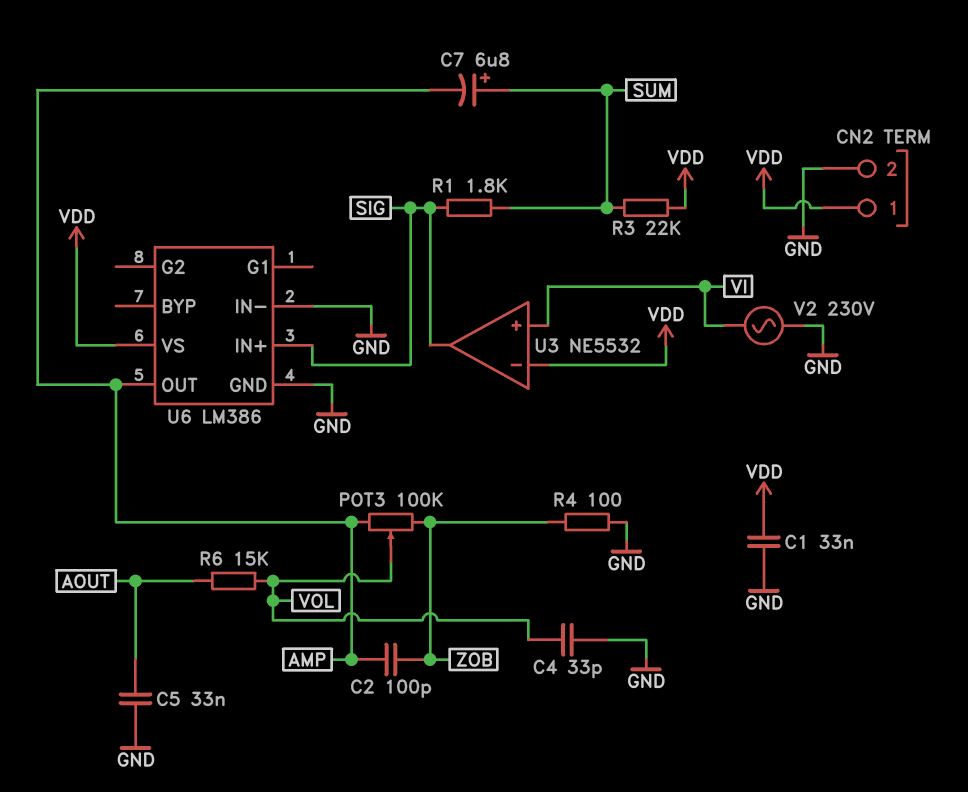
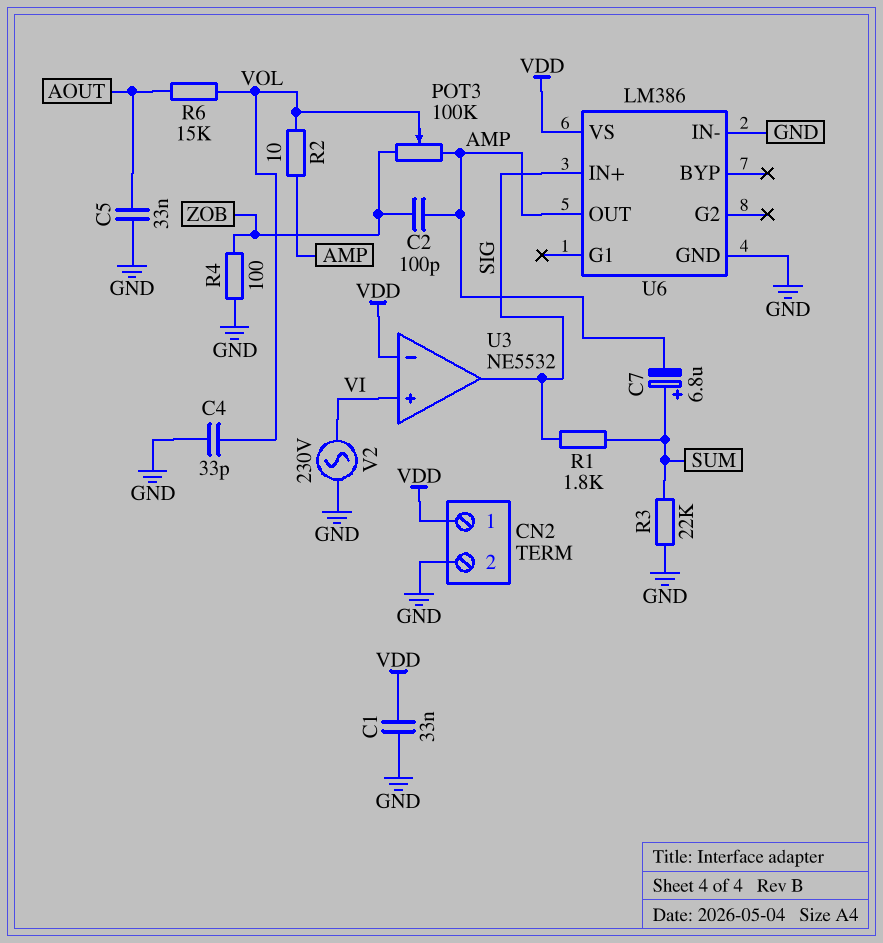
R2: none -> 10 (AMP, VOL)
R3: 22k (SUM, VDD) -> 22k (GND, SUM)

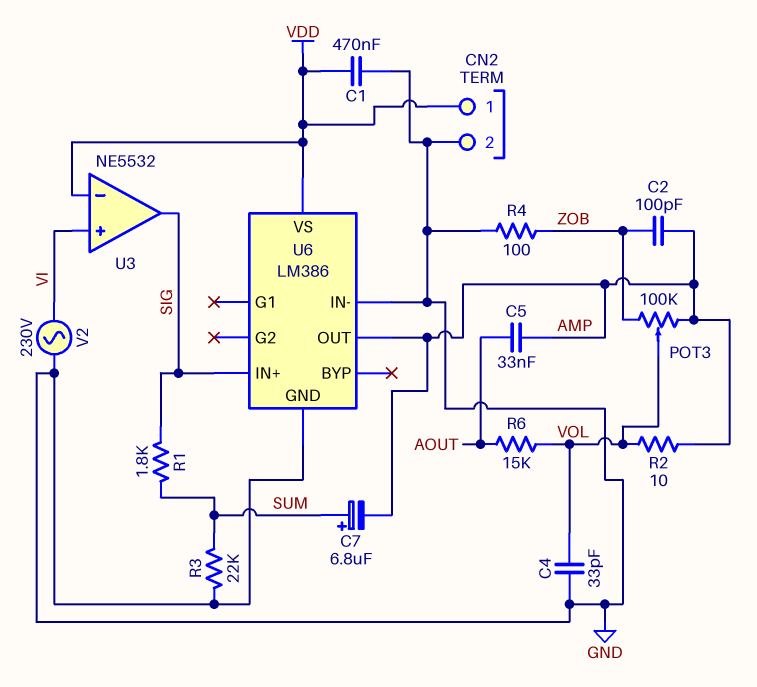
C1: 33nF (GND, VDD) -> 470nF (GND, VDD)
C5: 33nF (AOUT, GND) -> 33nF (AMP, AOUT)

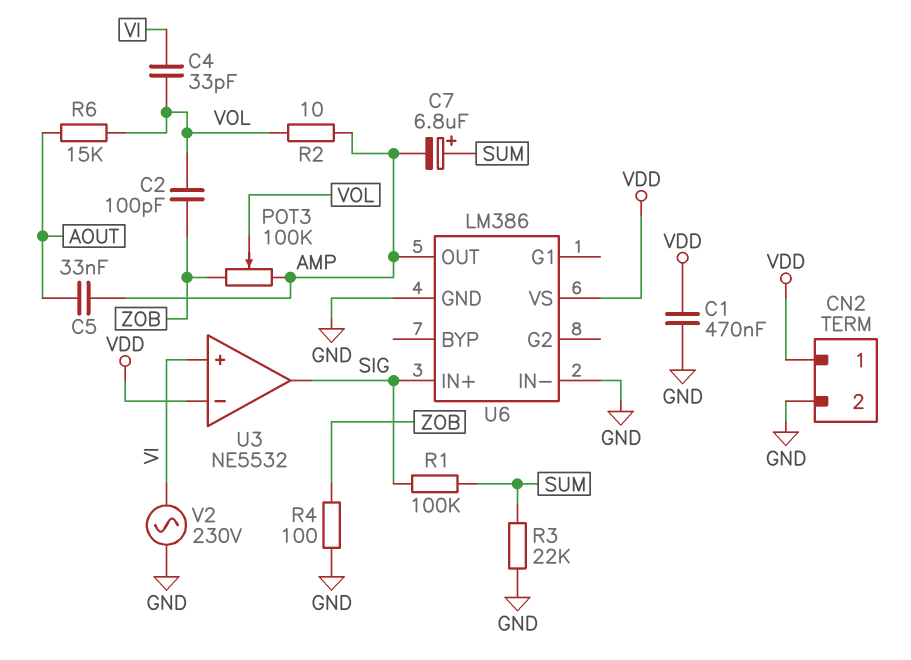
C2: 100pF (AMP, ZOB) -> 100pF (VOL, ZOB)
C4: 33pF (GND, VOL) -> 33pF (VI, VOL)
R1: 1.8k (SIG, SUM) -> 100k (SIG, SUM)

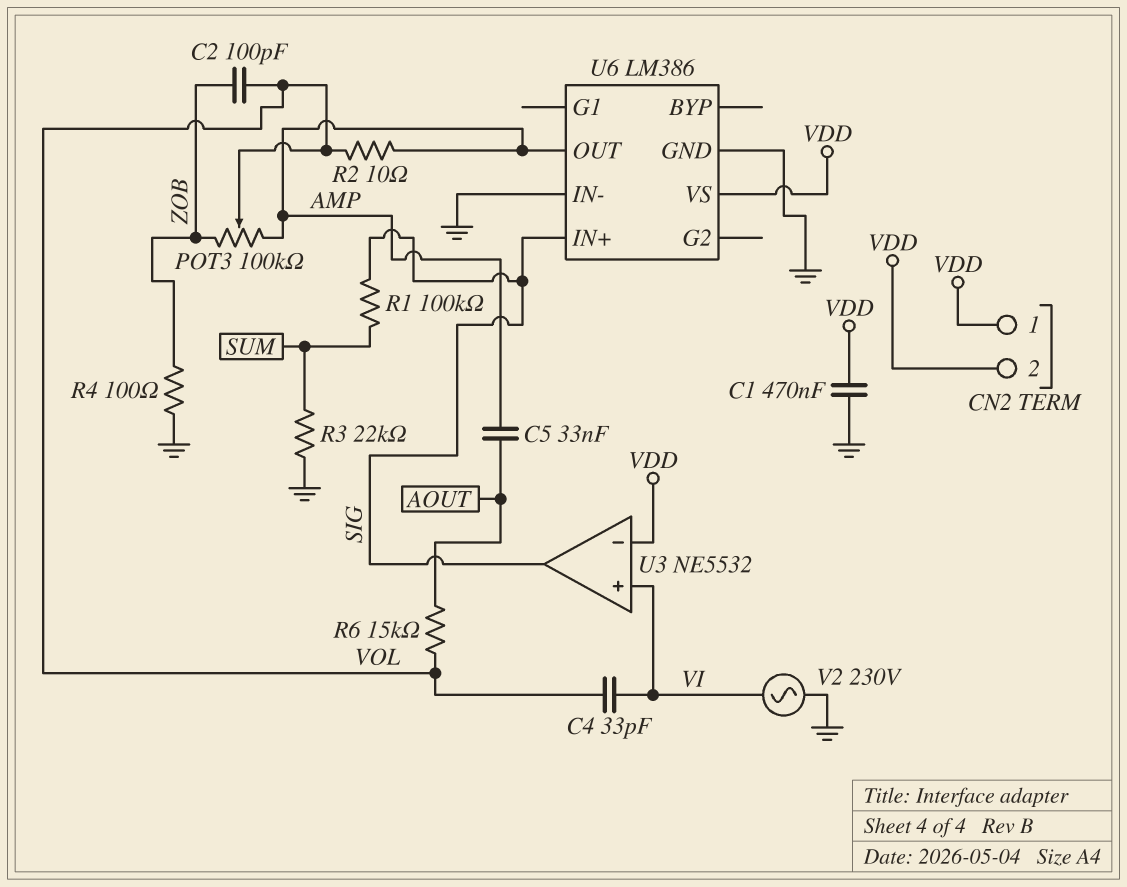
C7: 6.8uF (plus SUM, minus AMP) -> none
CN2 pin 2: GND -> VDD

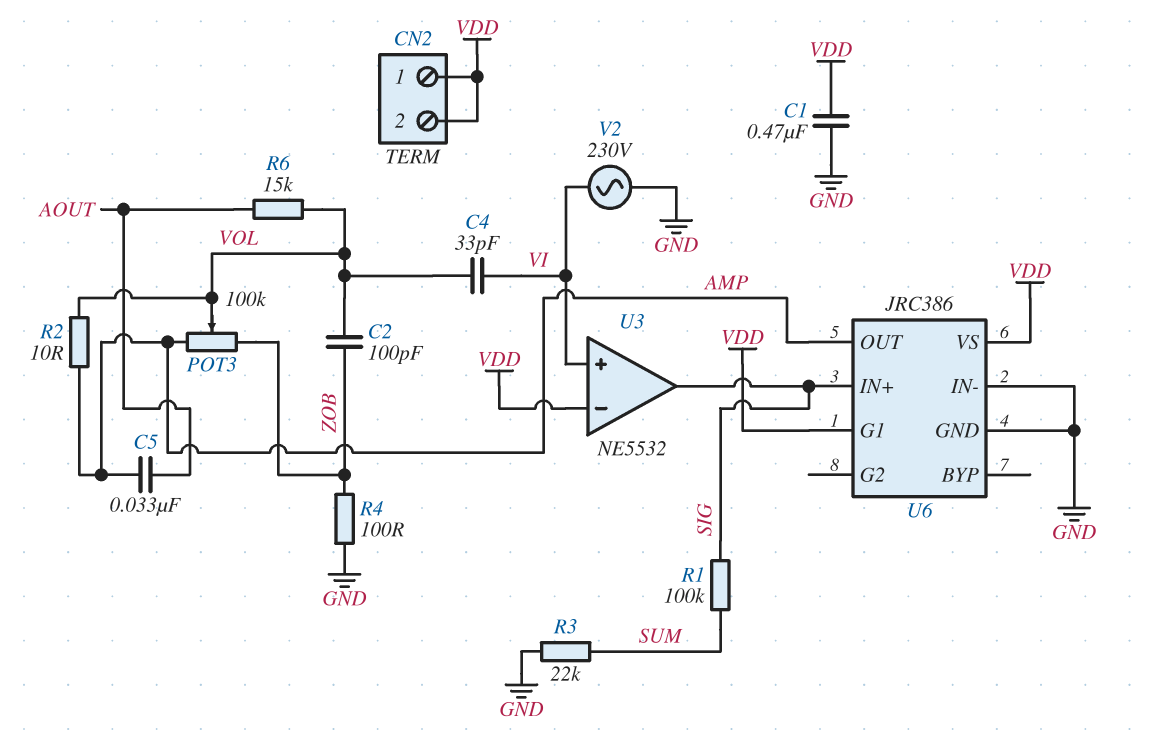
U6: LM386 -> JRC386
U6 pin G1: none -> VDD

